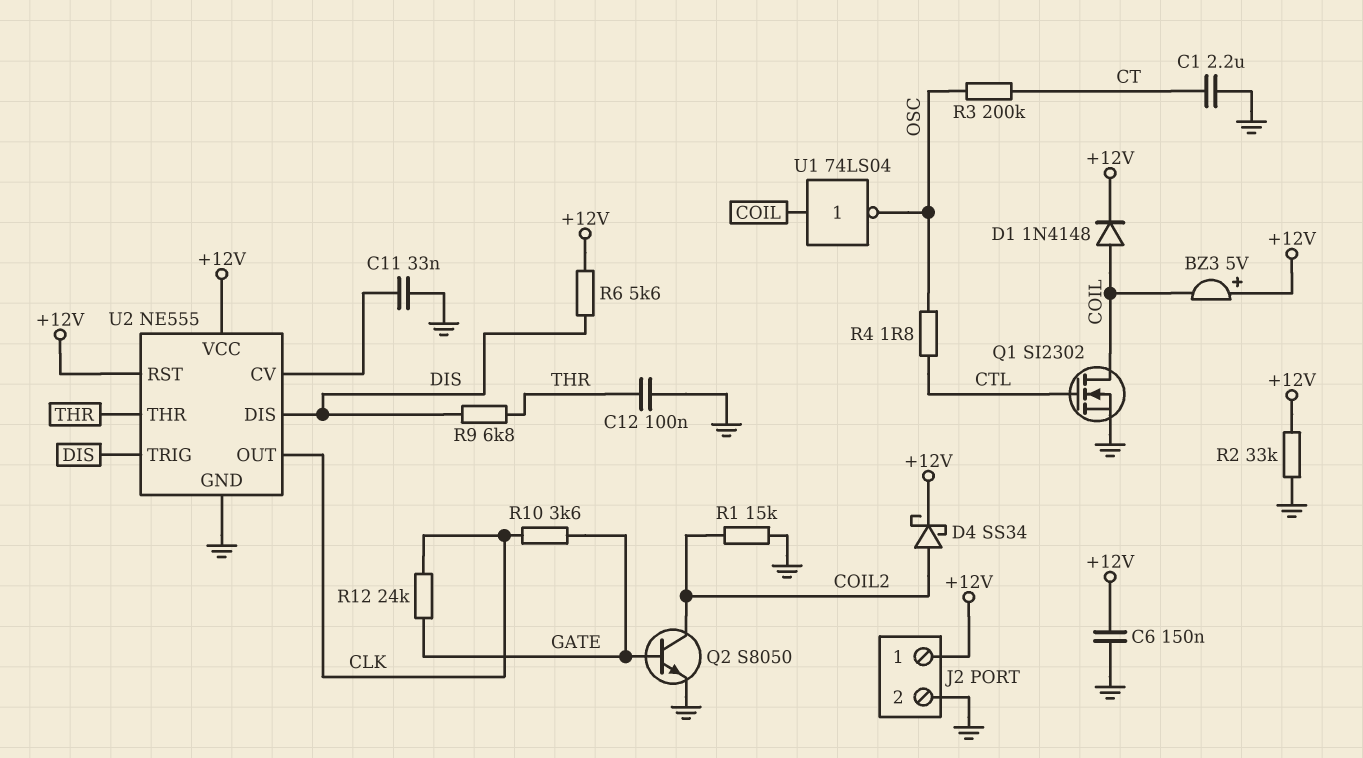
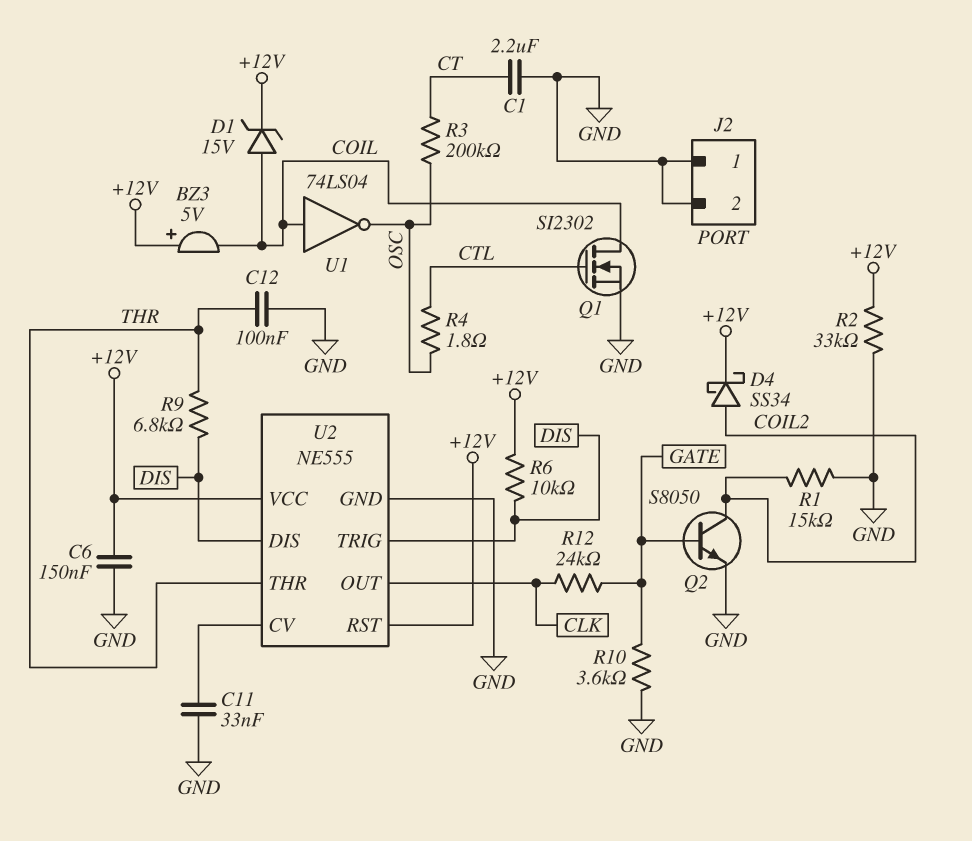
D1: diode 1N4148 (A COIL, K +12V) -> zener 15V (A COIL, K +12V)
J2 pin 1: +12V -> GND
R6: 5.6k (+12V, DIS) -> 10k (+12V, DIS)
R10: 3.6k (CLK, GATE) -> 3.6k (GATE, GND)

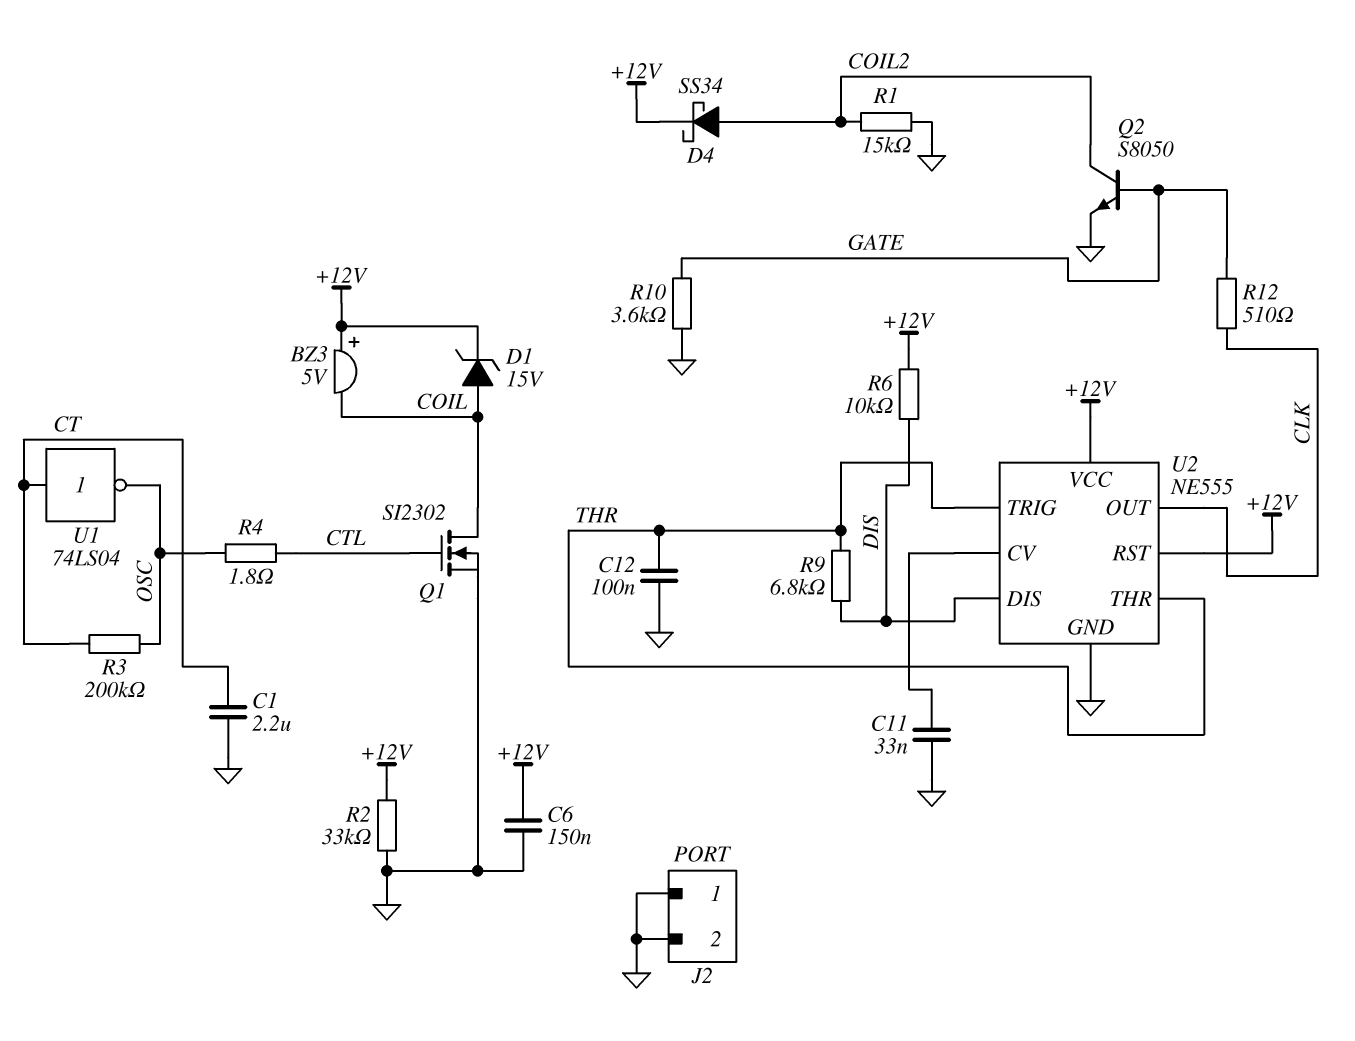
R12: 24k (CLK, GATE) -> 510 (CLK, GATE)
U1: NOT 74LS04 (in COIL, out OSC) -> NOT 74LS04 (in CT, out OSC)
U2 pin TRIG: DIS -> THR

